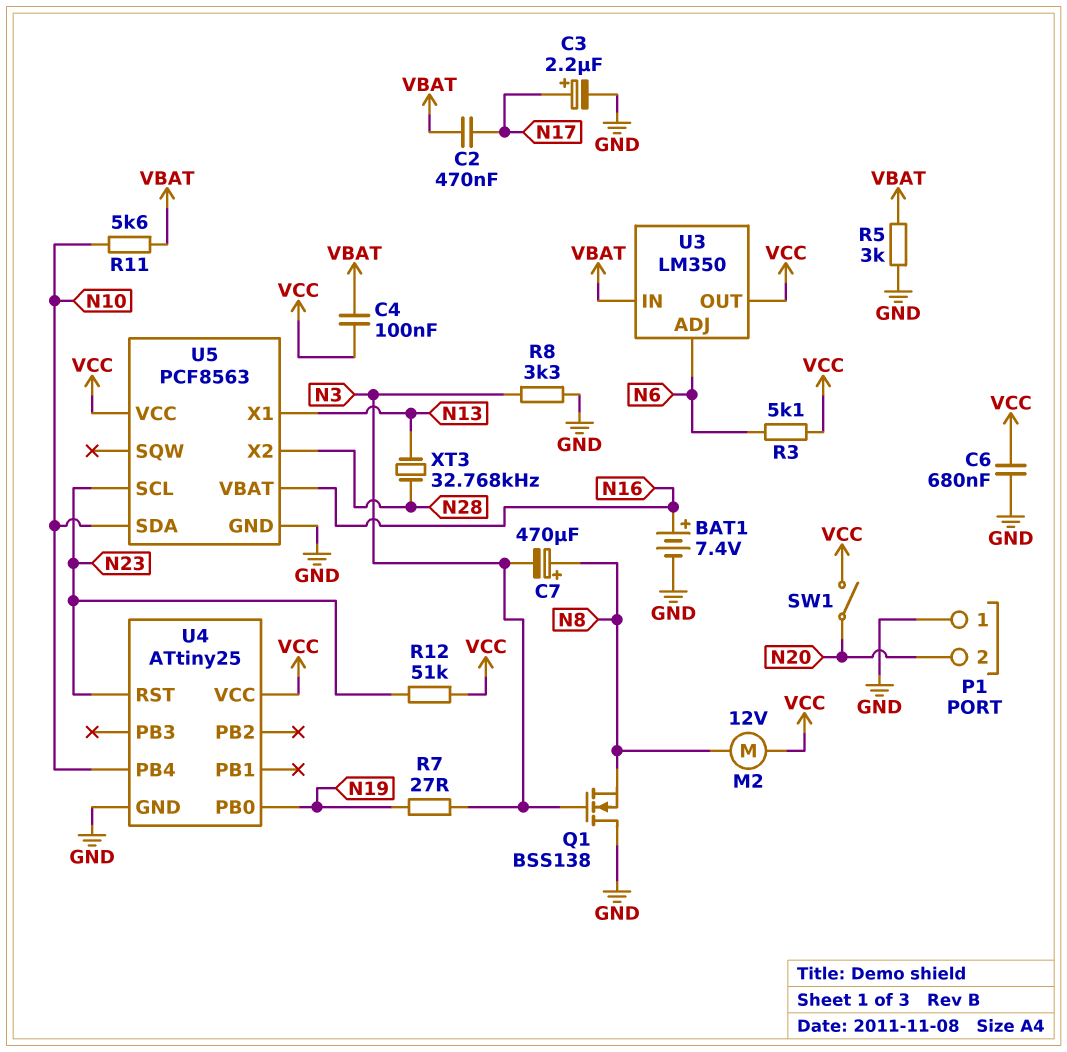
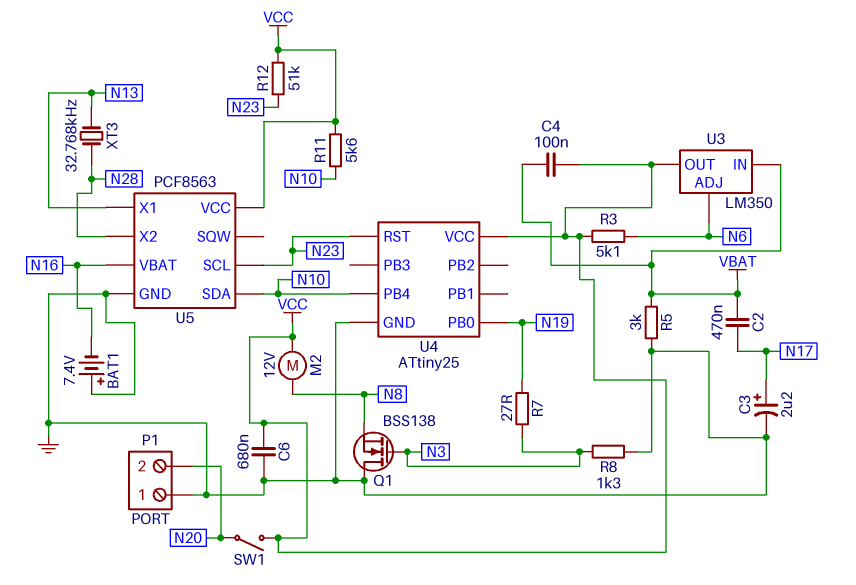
BAT1: 7.4V (plus N16, minus GND) -> 7.4V (plus GND, minus N16)
C7: 470uF (plus N8, minus N3) -> none
R8: 3.3k (GND, N3) -> 1.3k (GND, N3)
R11: 5.6k (N10, VBAT) -> 5.6k (N10, VCC)

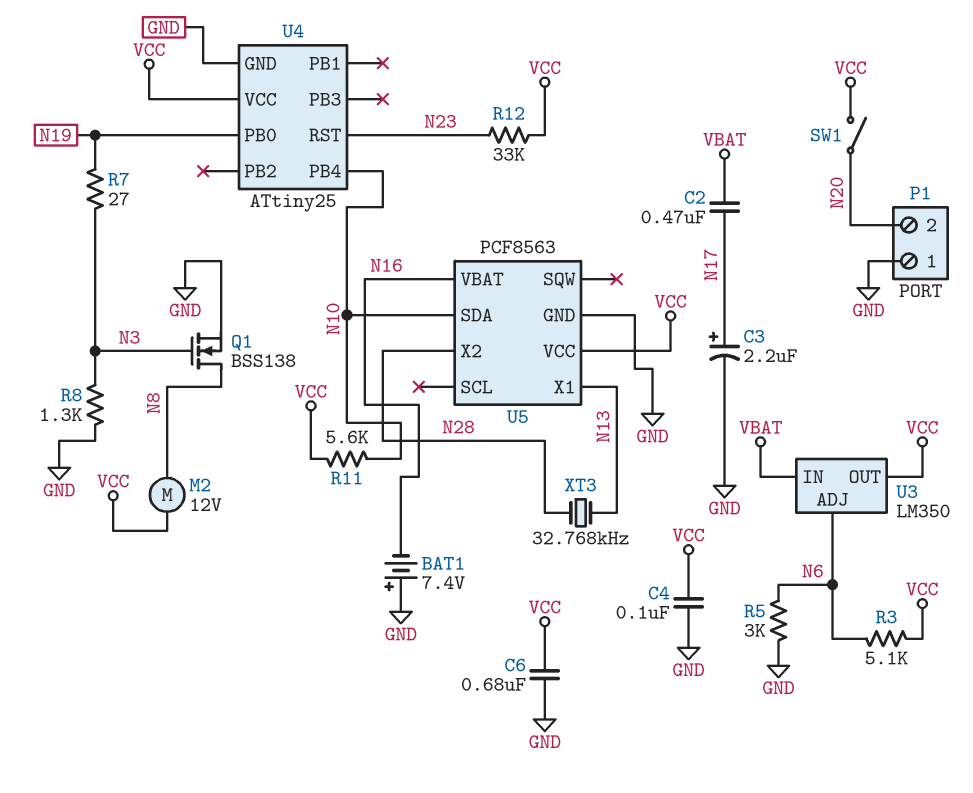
C4: 100nF (VBAT, VCC) -> 100nF (GND, VCC)
Q1: NMOS BSS138 (G N3, D GND, S N8) -> NMOS BSS138 (G N3, D N8, S GND)
R5: 3k (GND, VBAT) -> 3k (GND, N6)
R12: 51k (N23, VCC) -> 33k (N23, VCC)
U5 pin SCL: N23 -> none

